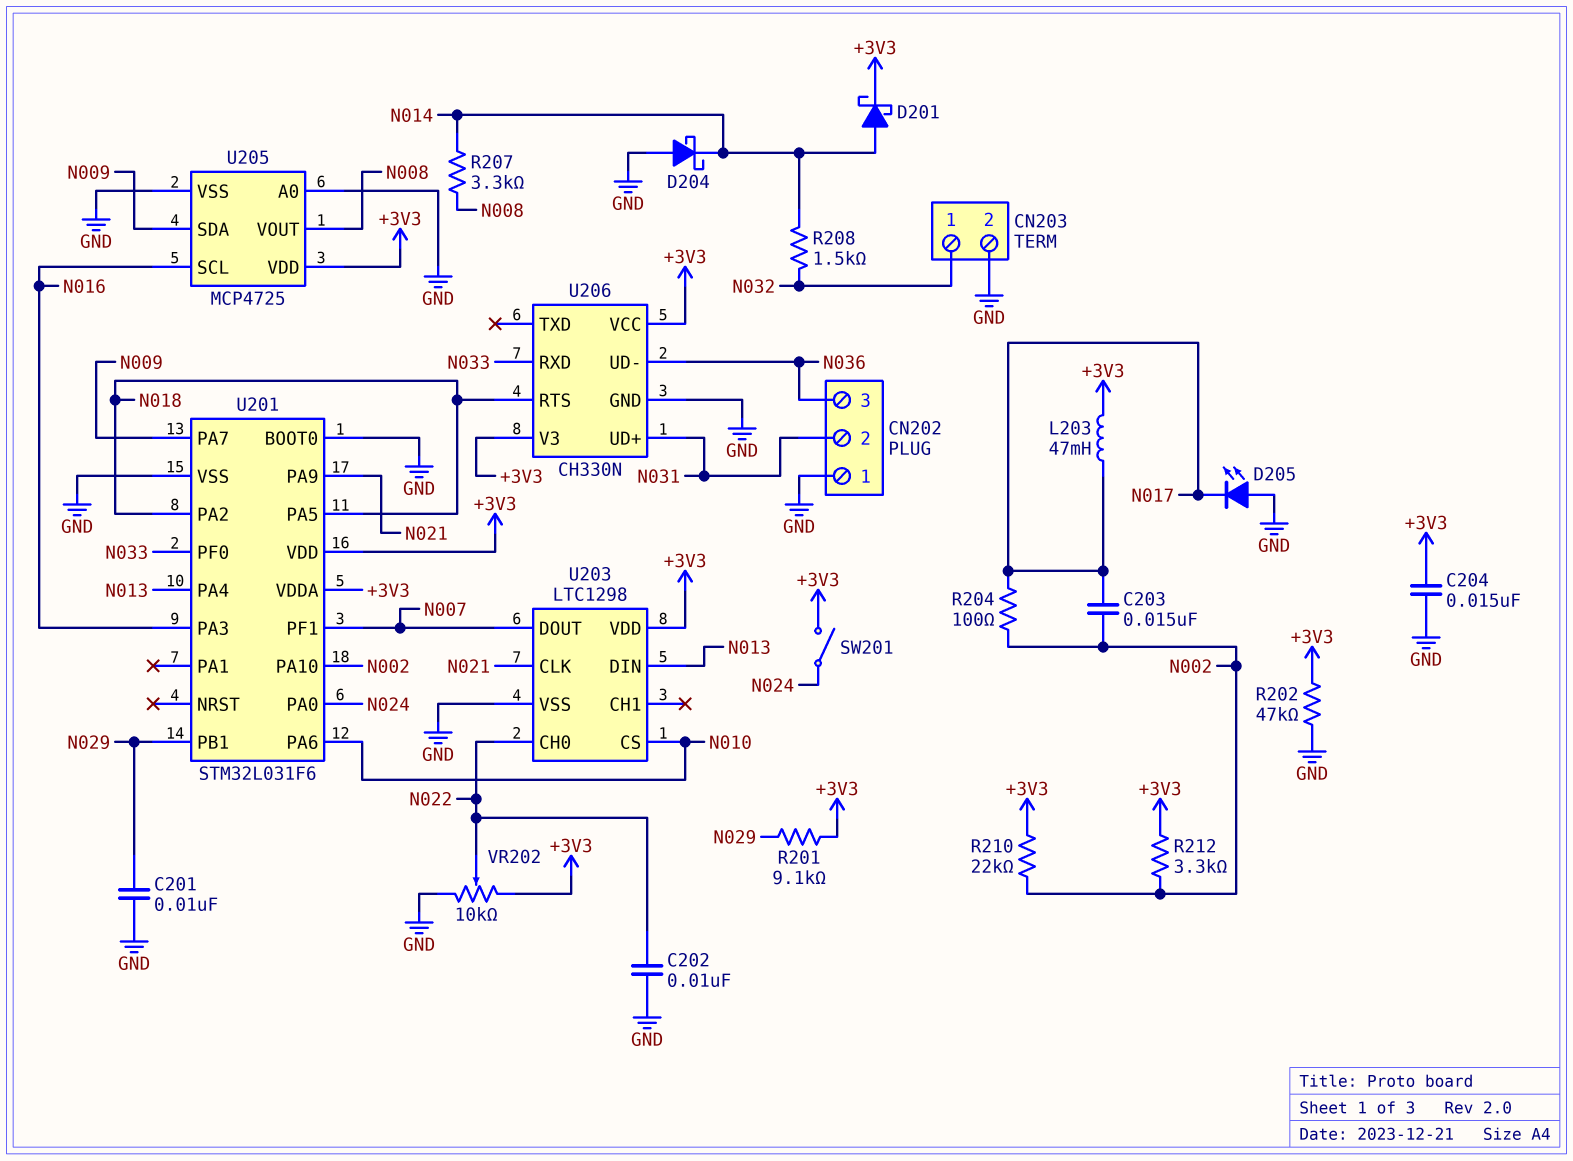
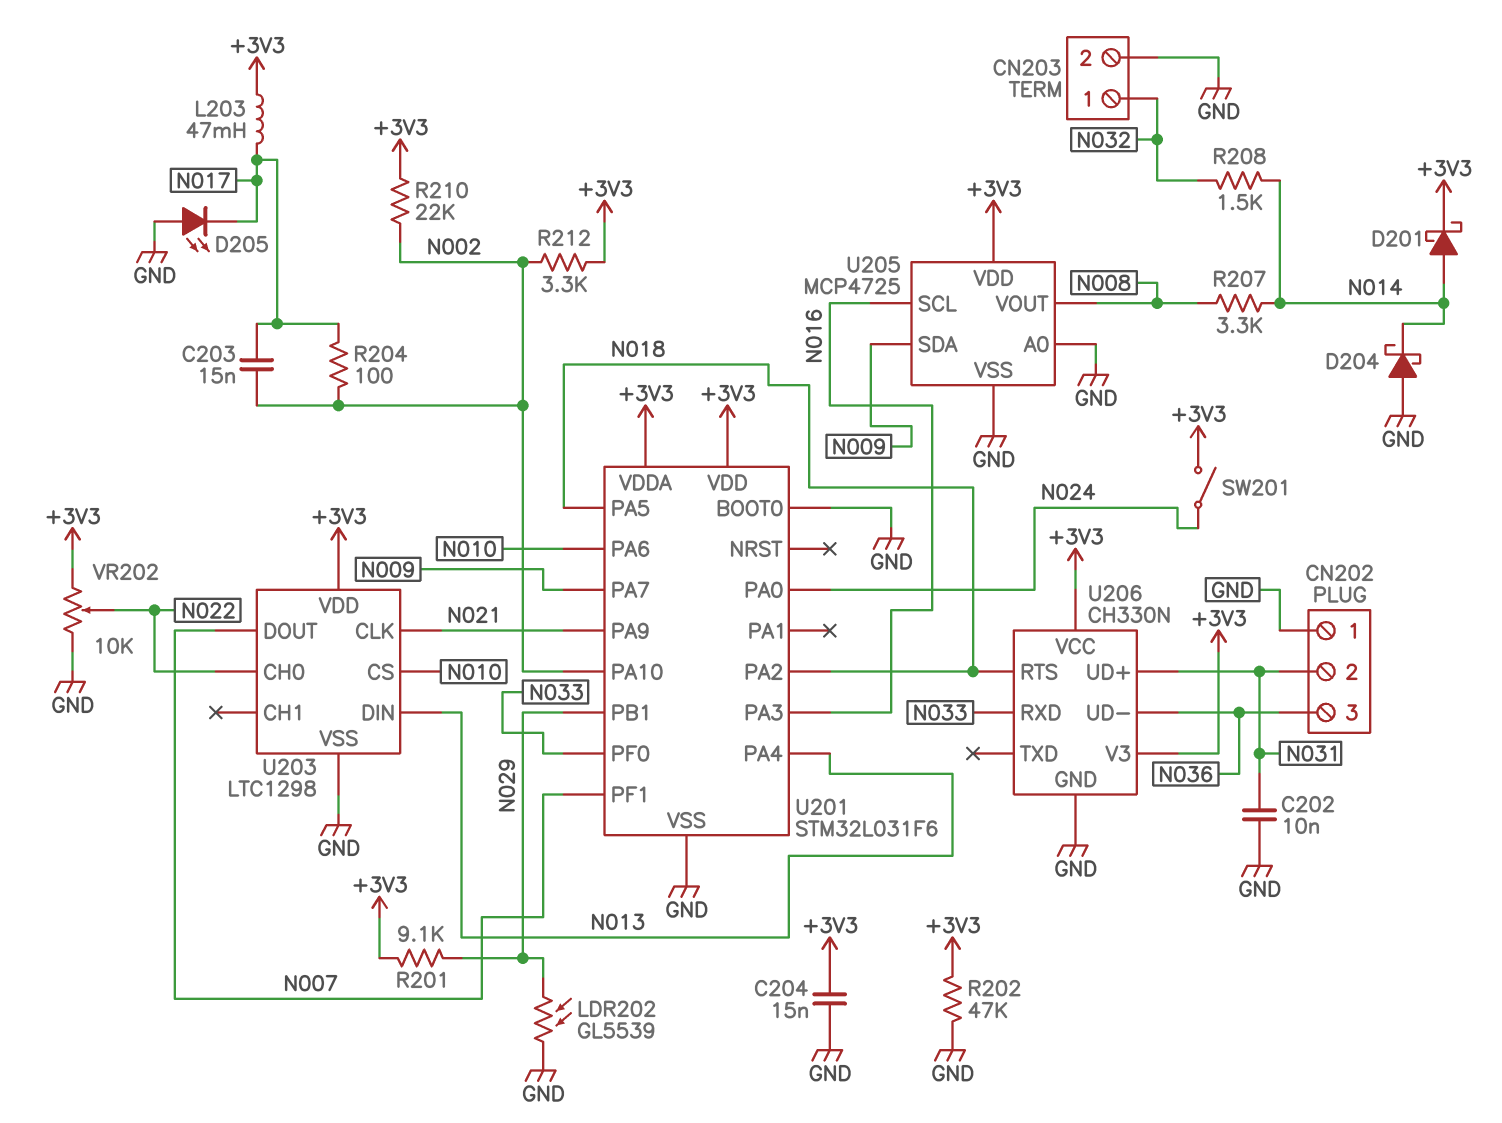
C201: 10nF (GND, N029) -> none
C202: 10nF (GND, N022) -> 10nF (GND, N031)
LDR202: none -> GL5539 (GND, N029)

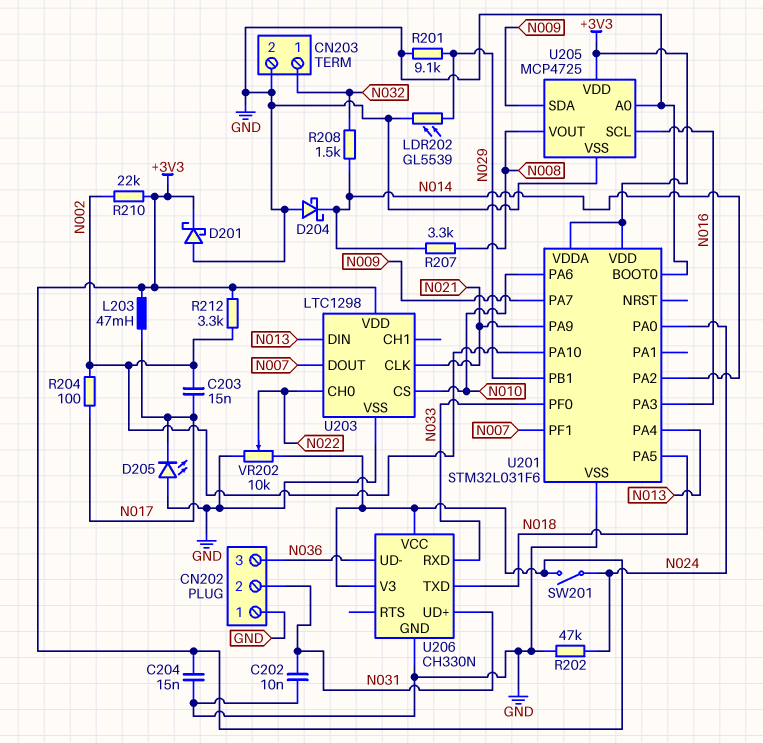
D201: schottky (A N014, K +3V3) -> schottky (A GND, K +3V3)
R201: 9.1k (+3V3, N029) -> 9.1k (GND, N029)
R202: 47k (+3V3, GND) -> 47k (GND, N024)
U201 pin PA2: N018 -> N014
U206 pin RTS: N018 -> none
U206 pin TXD: none -> N018

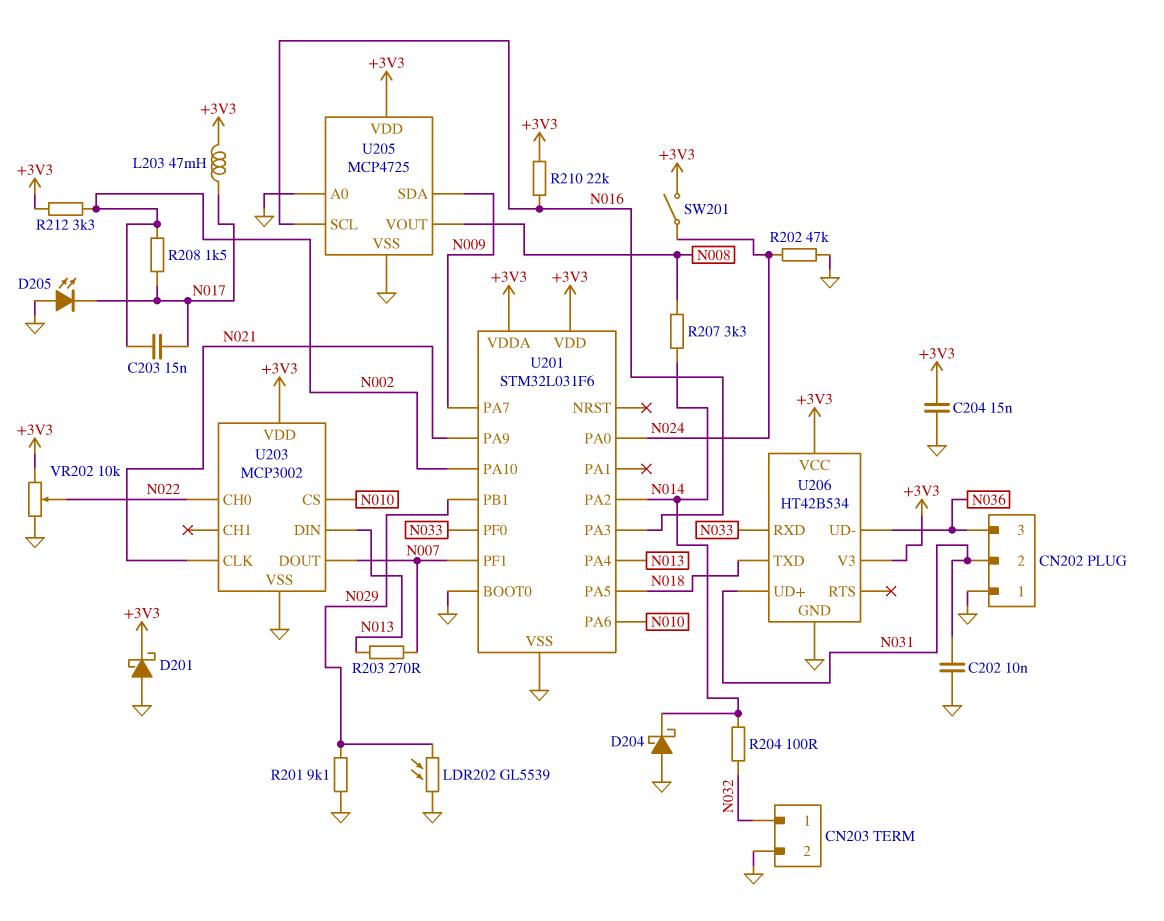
R203: none -> 270 (N007, N013)
R204: 100 (N002, N017) -> 100 (N014, N032)
R208: 1.5k (N014, N032) -> 1.5k (N002, N017)
R210: 22k (+3V3, N002) -> 22k (+3V3, N016)
U203: LTC1298 -> MCP3002
U206: CH330N -> HT42B534

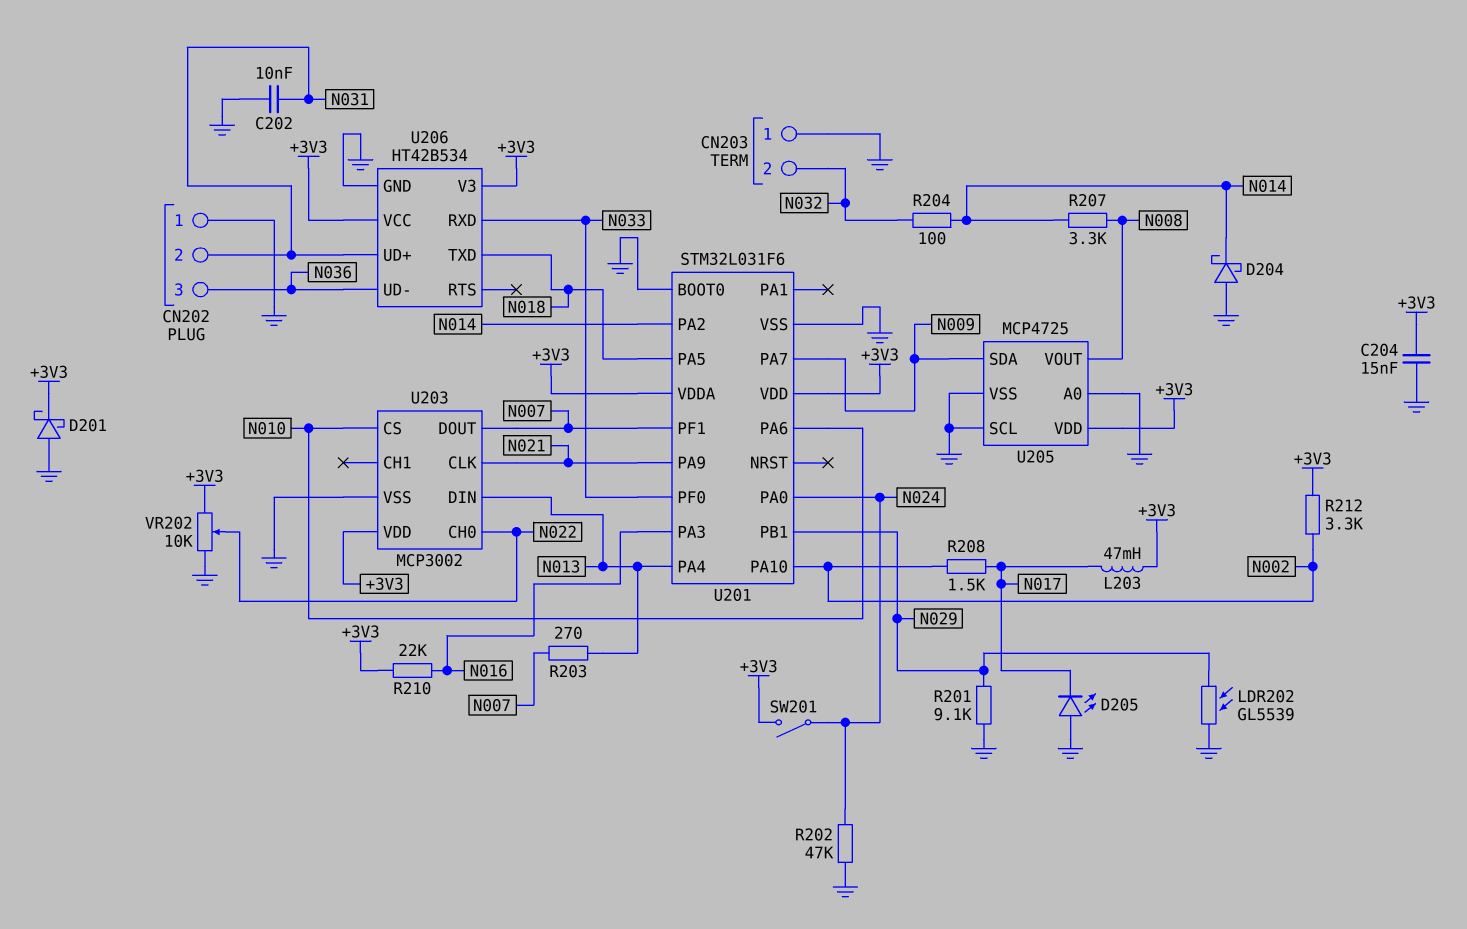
C203: 15nF (N002, N017) -> none
CN203 pin 1: N032 -> GND
CN203 pin 2: GND -> N032
U205 pin SCL: N016 -> GND

